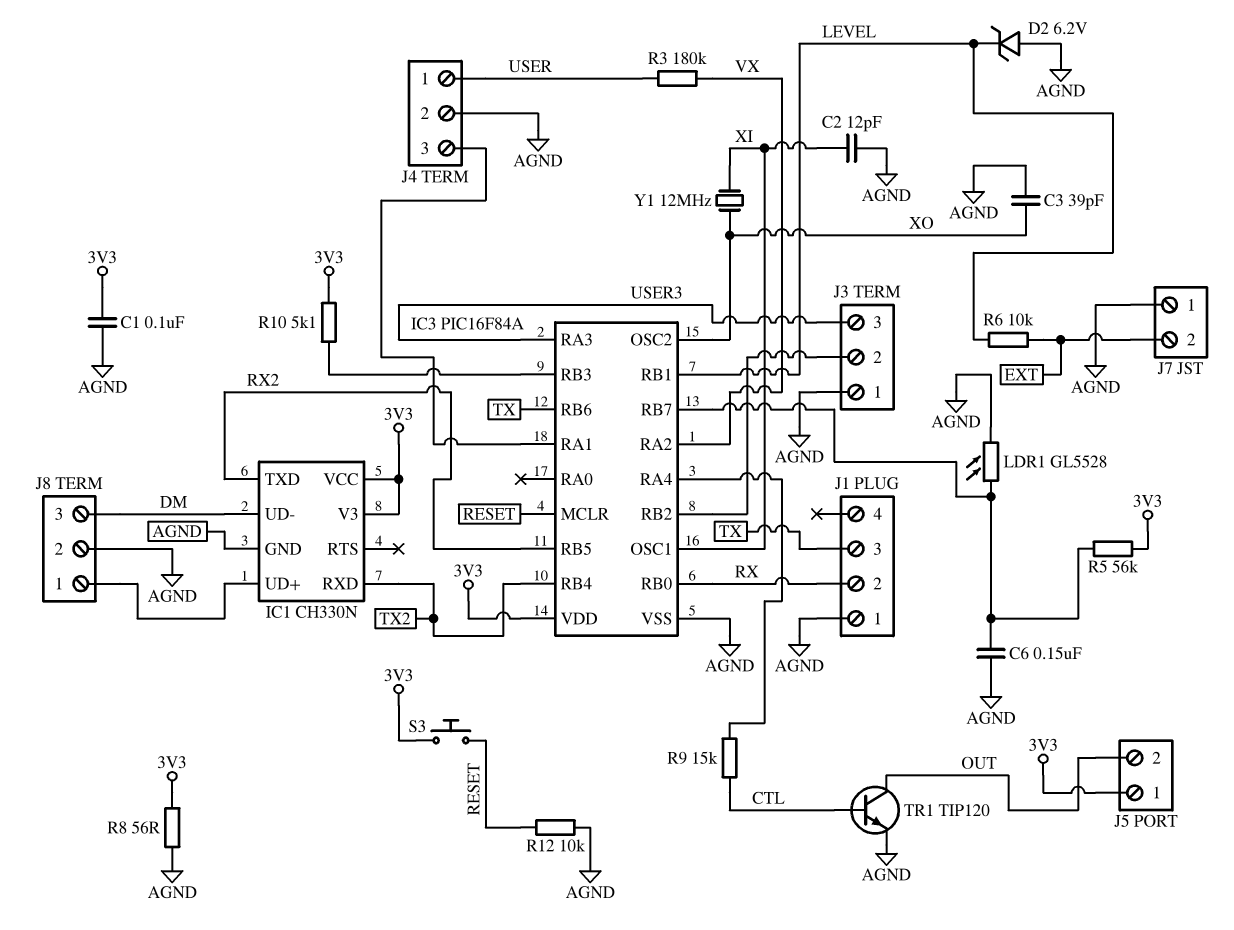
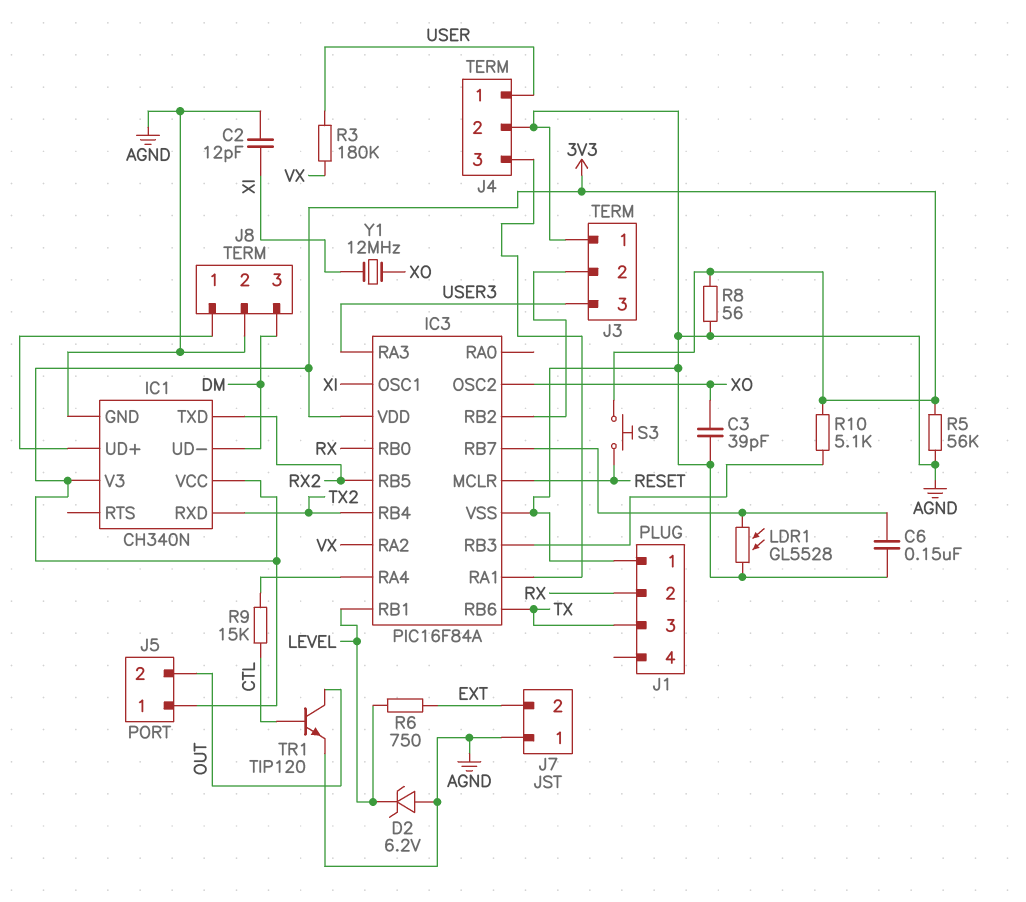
C1: 100nF (3V3, AGND) -> none
IC1: CH330N -> CH340N
R5: 56k (3V3, IC3/RB7) -> 56k (3V3, AGND)
R6: 10k (EXT, LEVEL) -> 750 (EXT, LEVEL)
R12: 10k (AGND, RESET) -> none

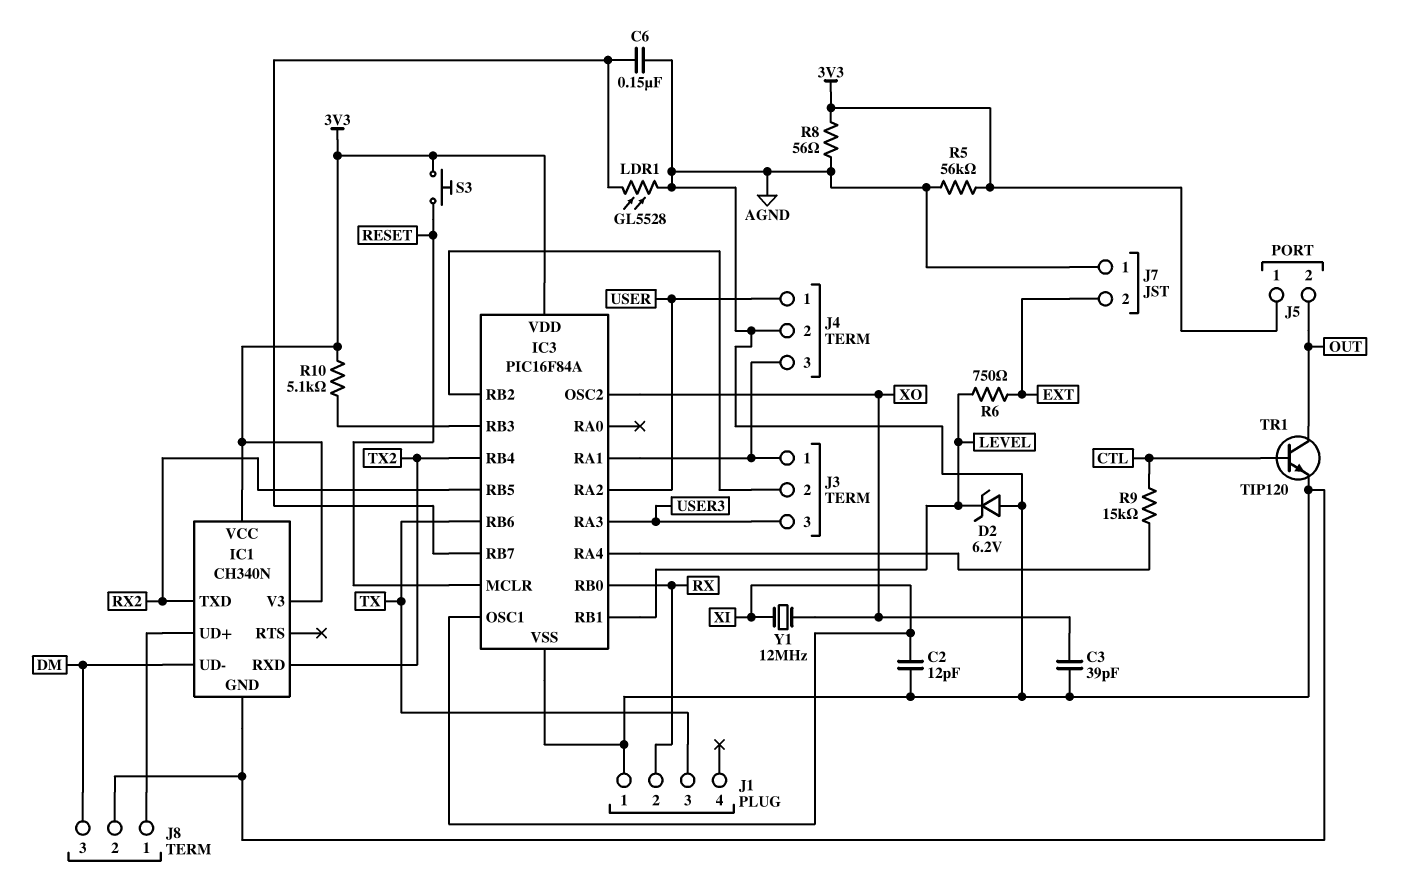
IC3 pin RA2: VX -> USER
J3 pin 1: AGND -> IC3/RA1
R3: 180k (USER, VX) -> none

